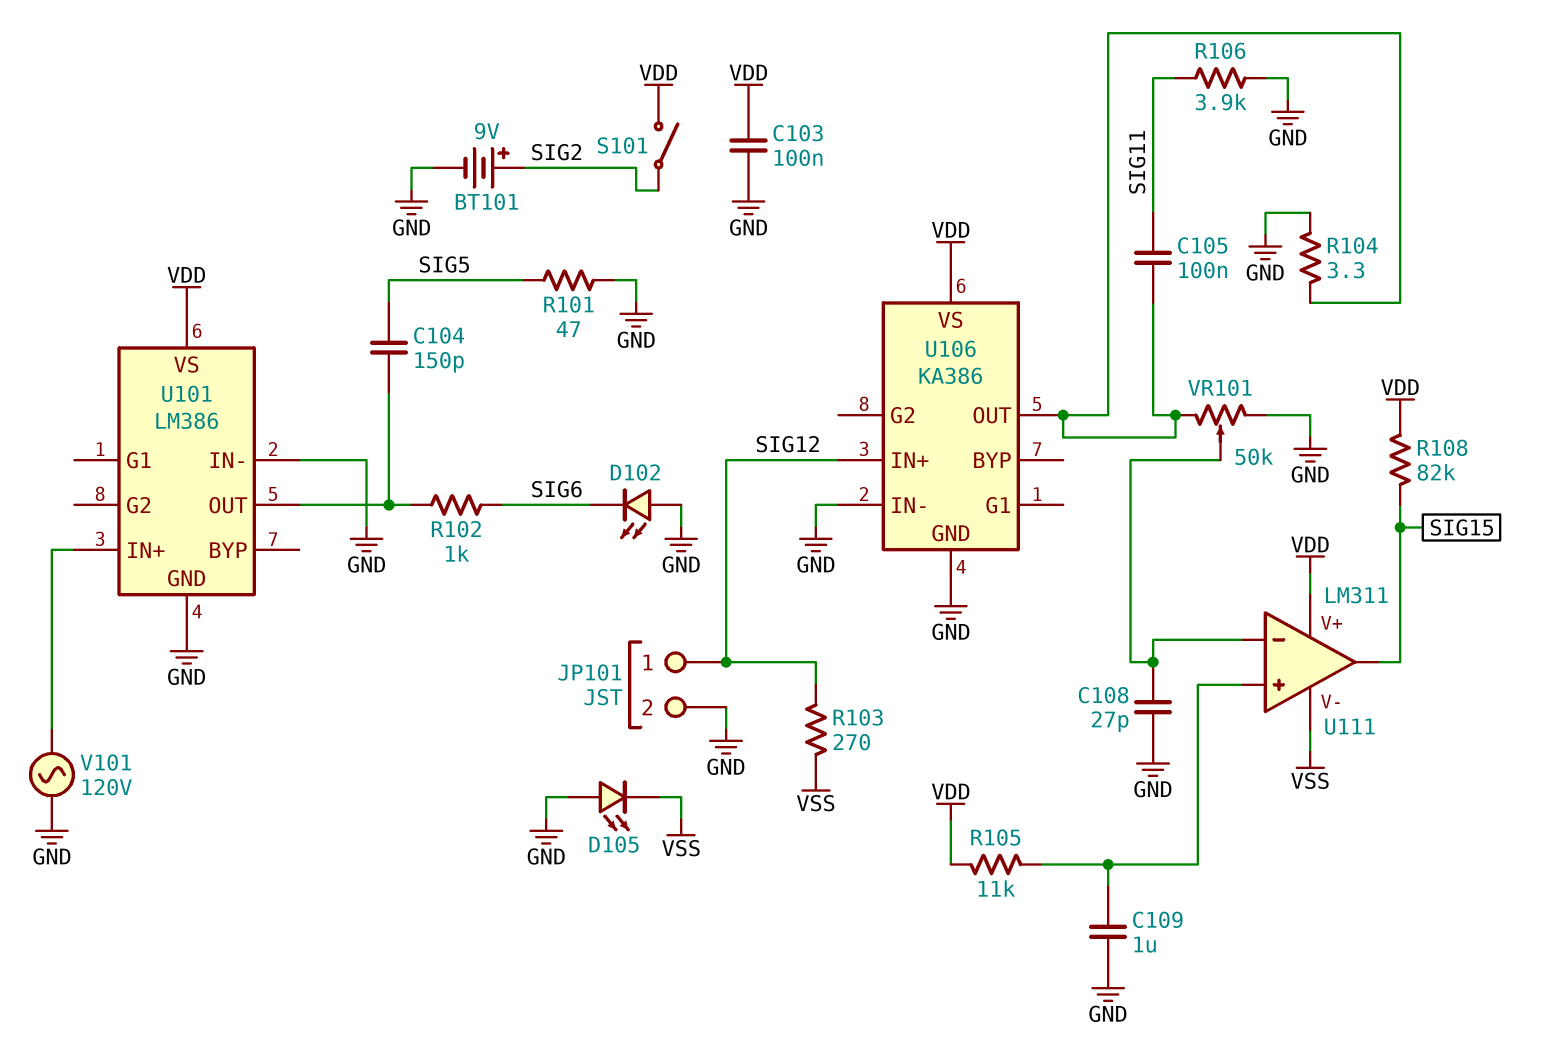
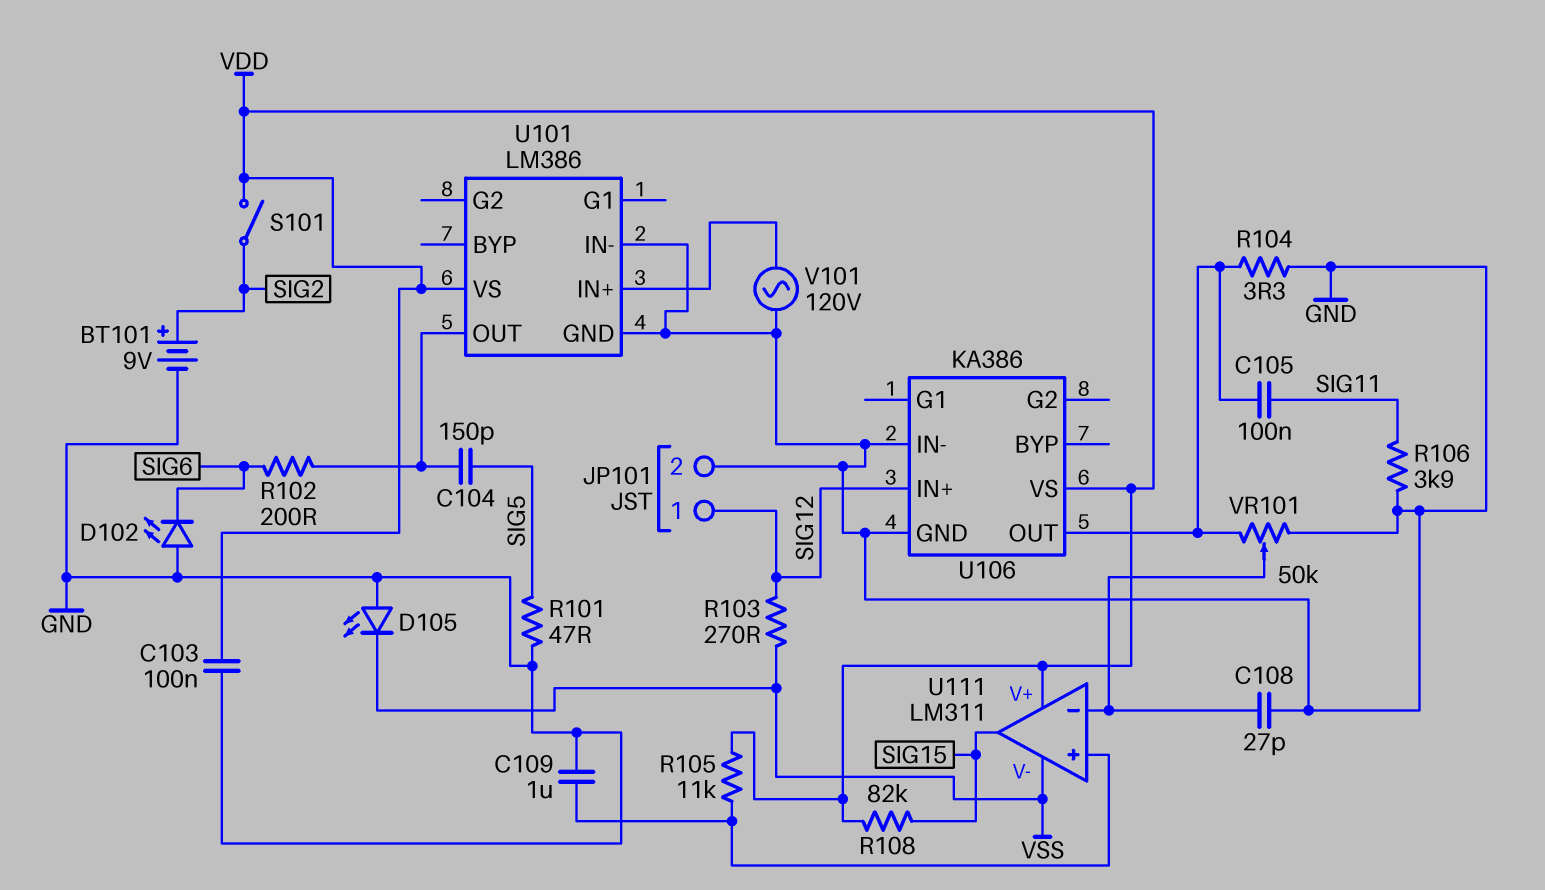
R102: 1k (SIG6, U101/OUT) -> 200 (SIG6, U101/OUT)

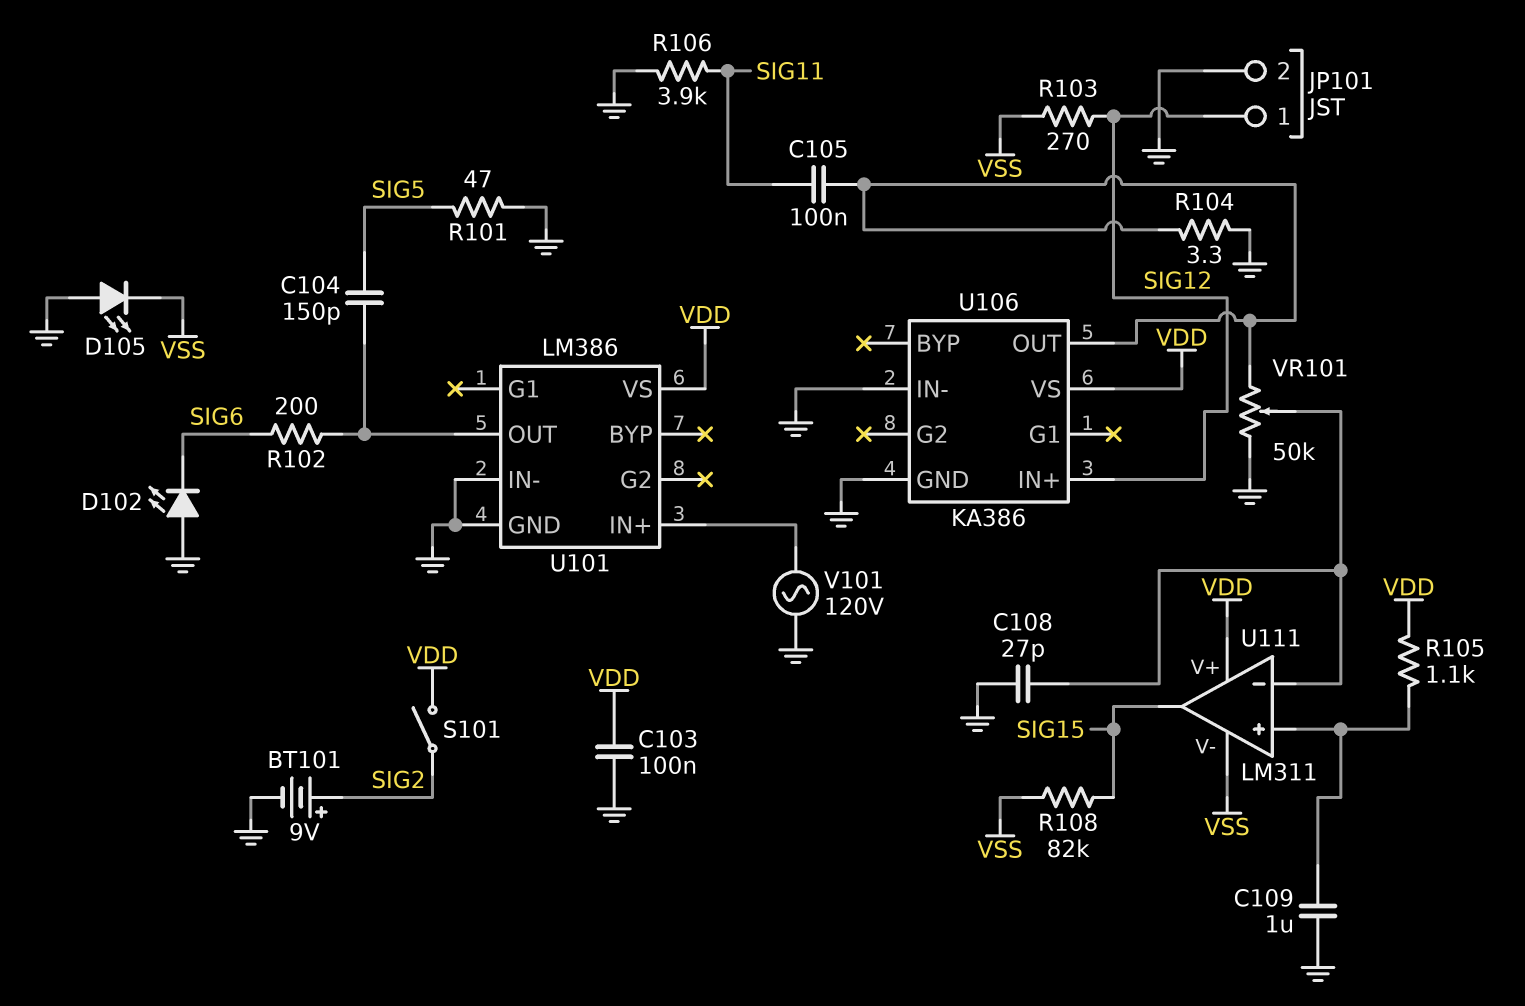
R105: 11k (U111/in+, VDD) -> 1.1k (U111/in+, VDD)
R108: 82k (SIG15, VDD) -> 82k (SIG15, VSS)

